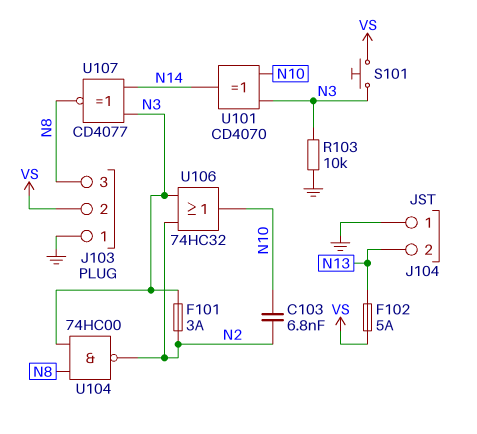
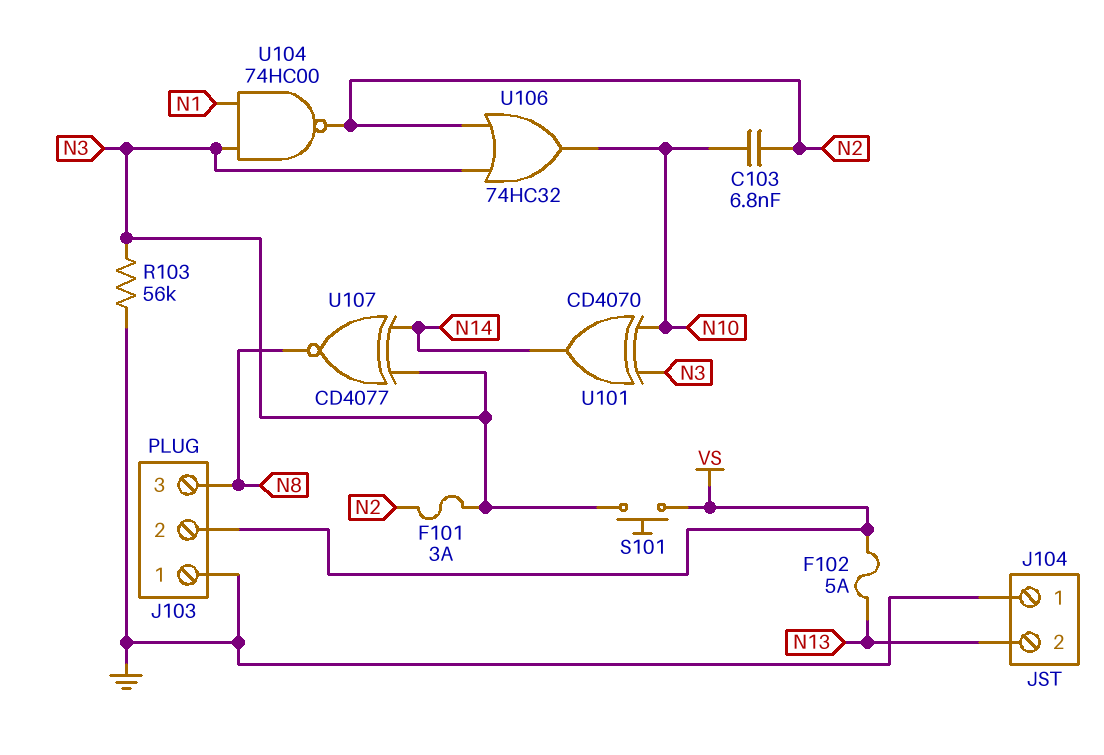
R103: 10k (GND, N3) -> 56k (GND, N3)
U104: NAND 74HC00 (in N3, in N8, out N2) -> NAND 74HC00 (in N1, in N3, out N2)

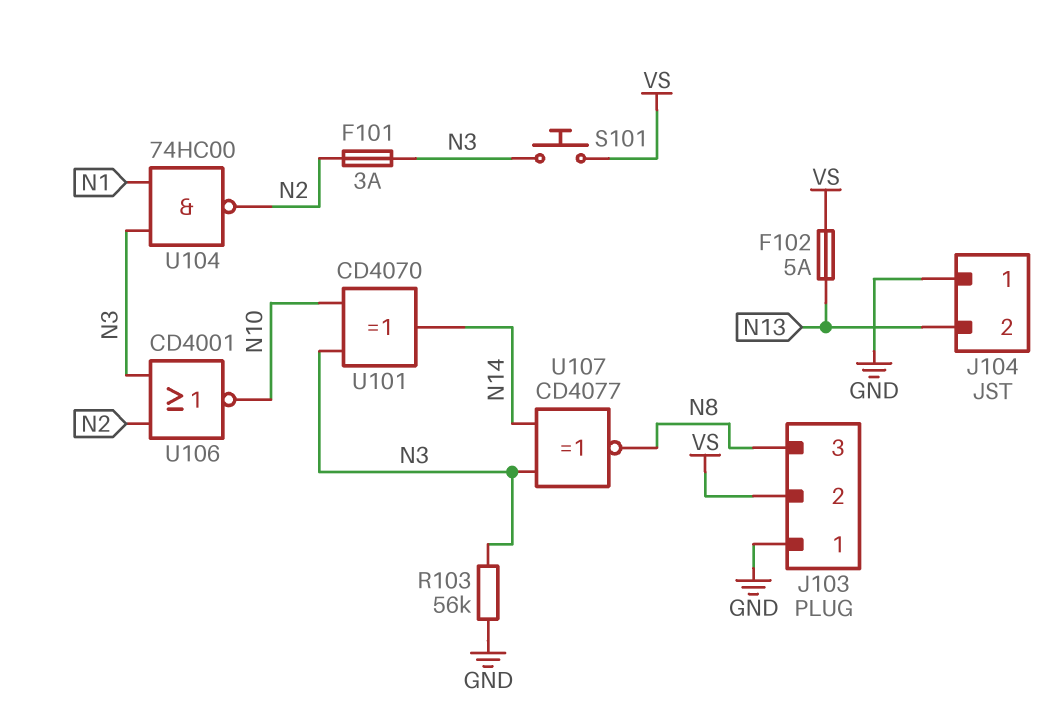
C103: 6.8nF (N2, N10) -> none
U106: OR 74HC32 (in N2, in N3, out N10) -> NOR CD4001 (in N2, in N3, out N10)

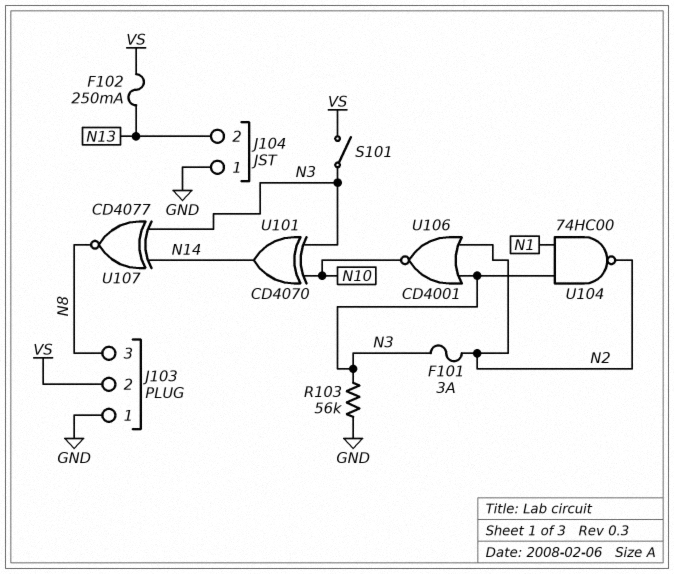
F102: 5A (N13, VS) -> 250mA (N13, VS)
S101: button (N3, VS) -> switch (N3, VS)

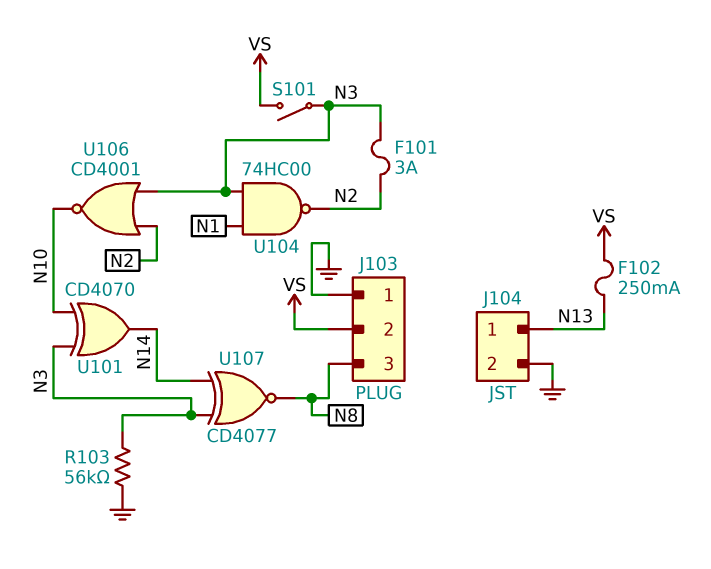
J104 pin 1: GND -> N13
J104 pin 2: N13 -> GND

